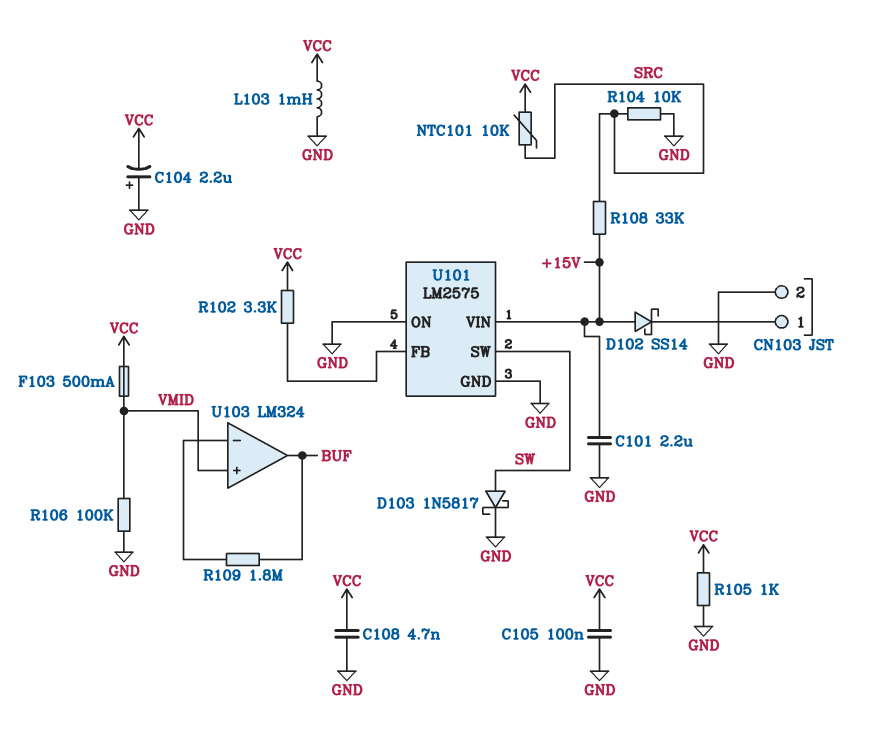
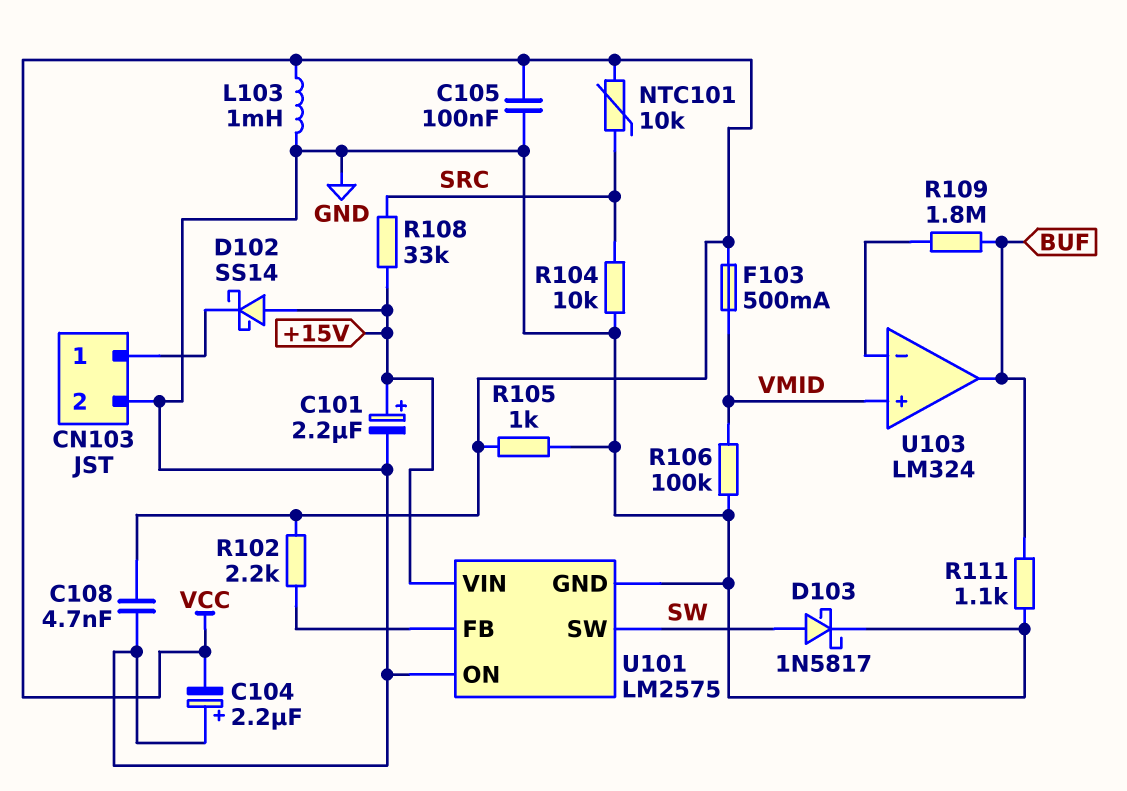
C101: 2.2uF (+15V, GND) -> 2.2uF (plus +15V, minus GND)
R102: 3.3k (U101/FB, VCC) -> 2.2k (U101/FB, VCC)
R111: none -> 1.1k (BUF, GND)

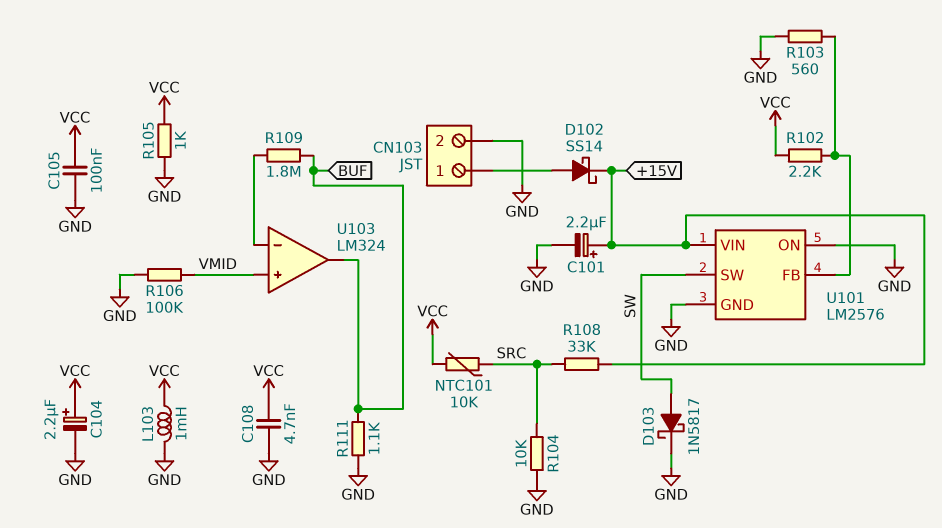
C104: 2.2uF (plus GND, minus VCC) -> 2.2uF (plus VCC, minus GND)
D102: schottky SS14 (A +15V, K CN103/1) -> schottky SS14 (A CN103/1, K +15V)
F103: 500mA (VCC, VMID) -> none
R103: none -> 560 (GND, U101/FB)
U101: LM2575 -> LM2576

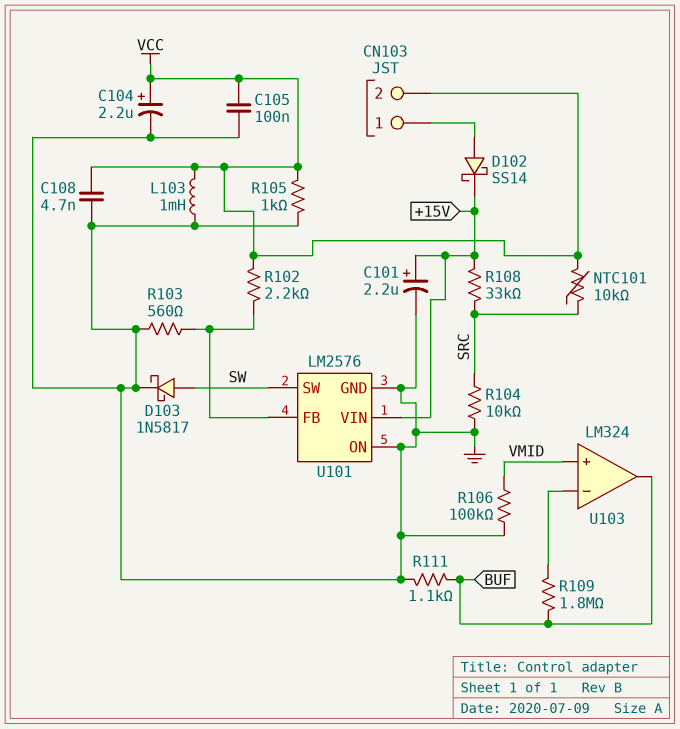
CN103 pin 2: GND -> VCC

